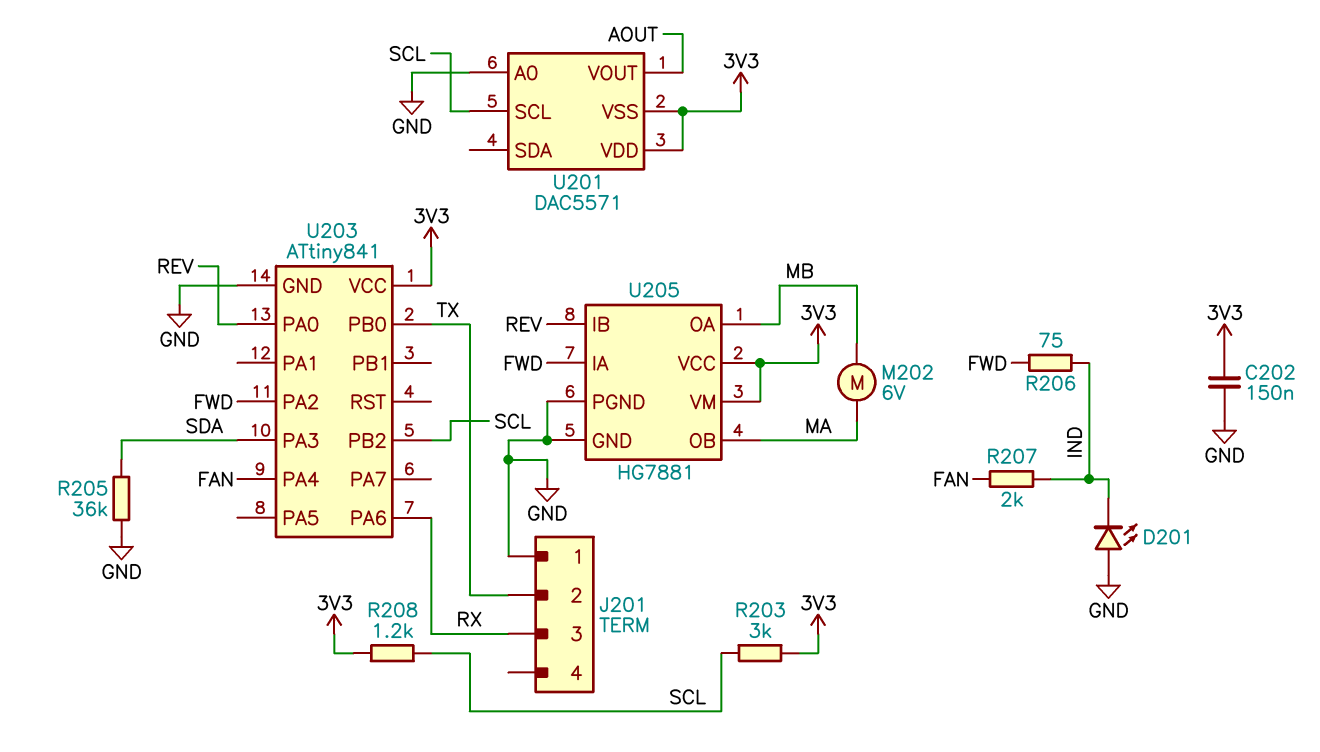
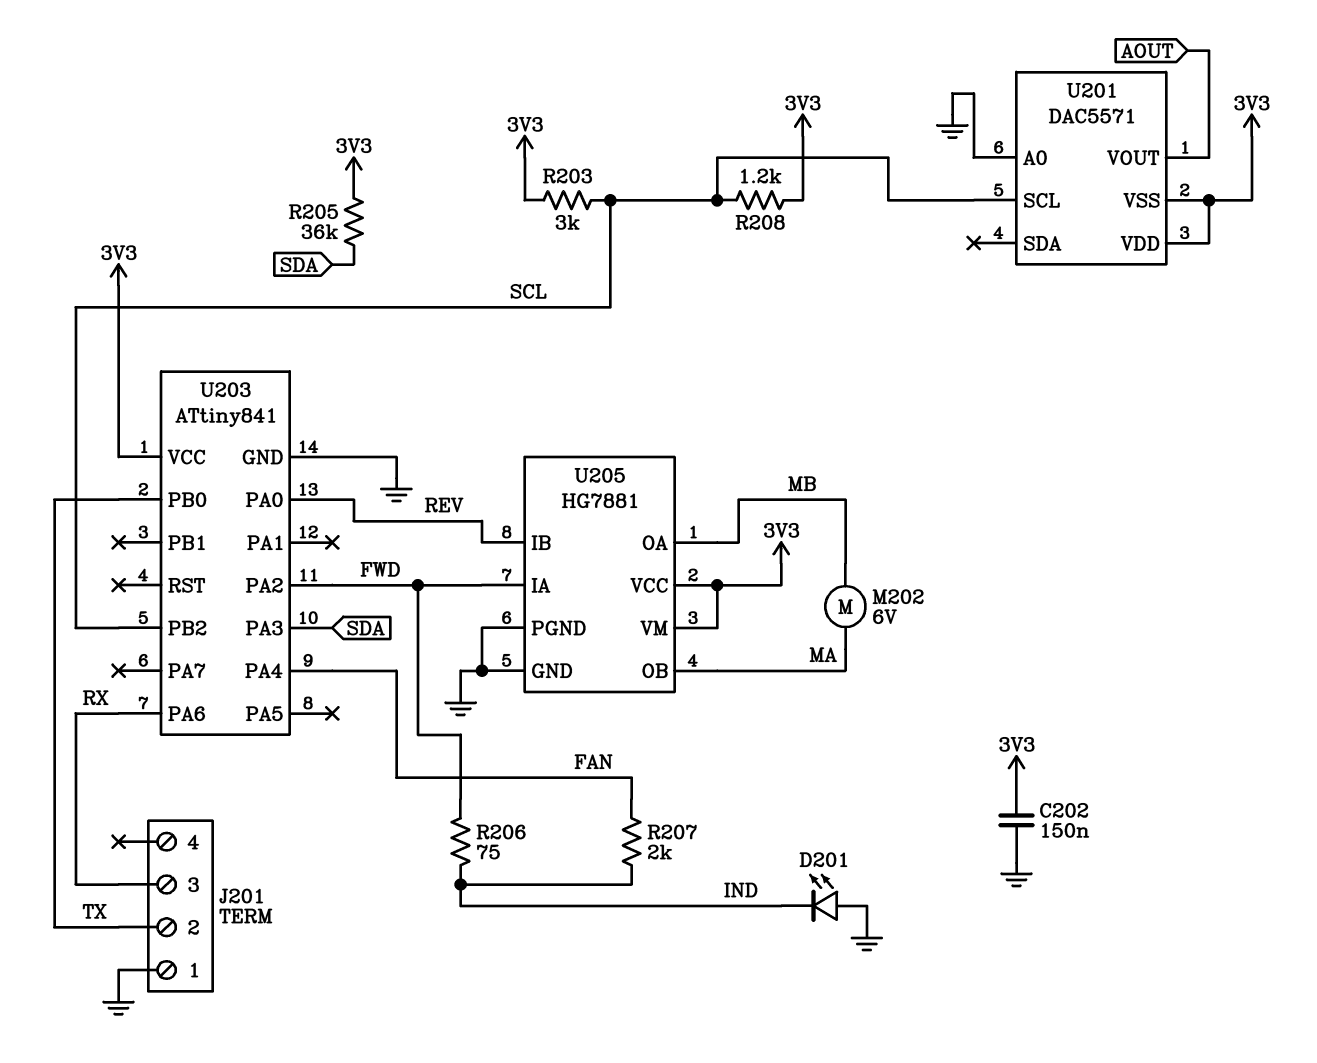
R205: 36k (GND, SDA) -> 36k (3V3, SDA)

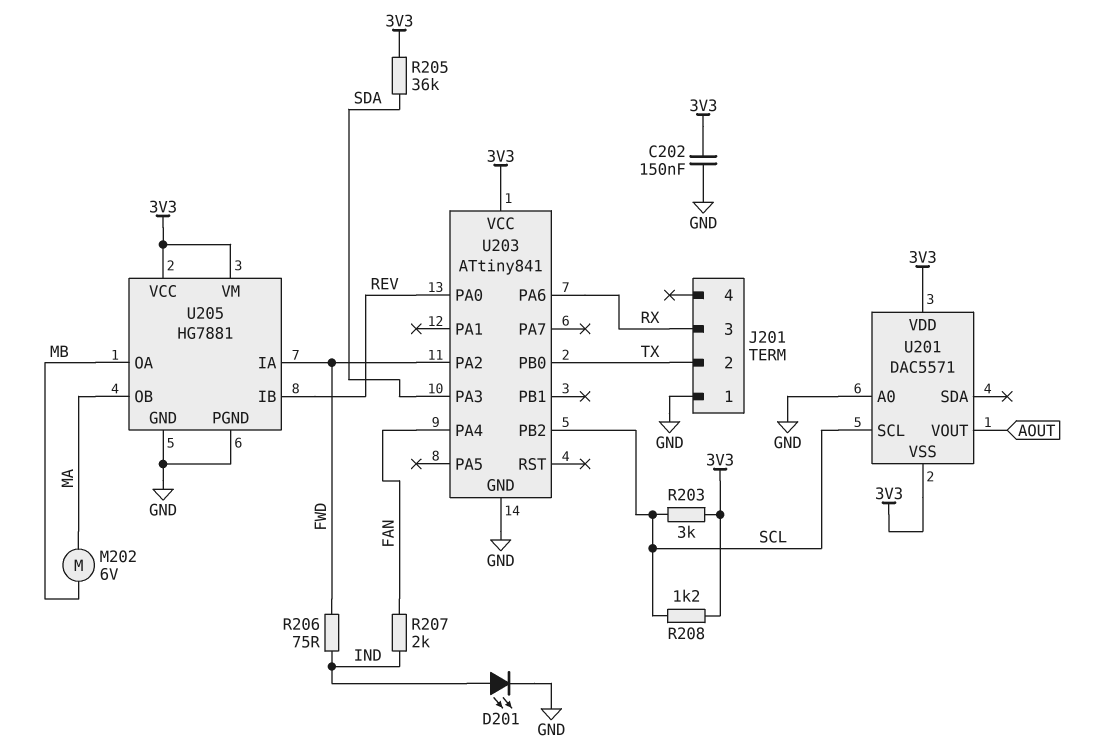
D201: LED (A GND, K IND) -> LED (A IND, K GND)

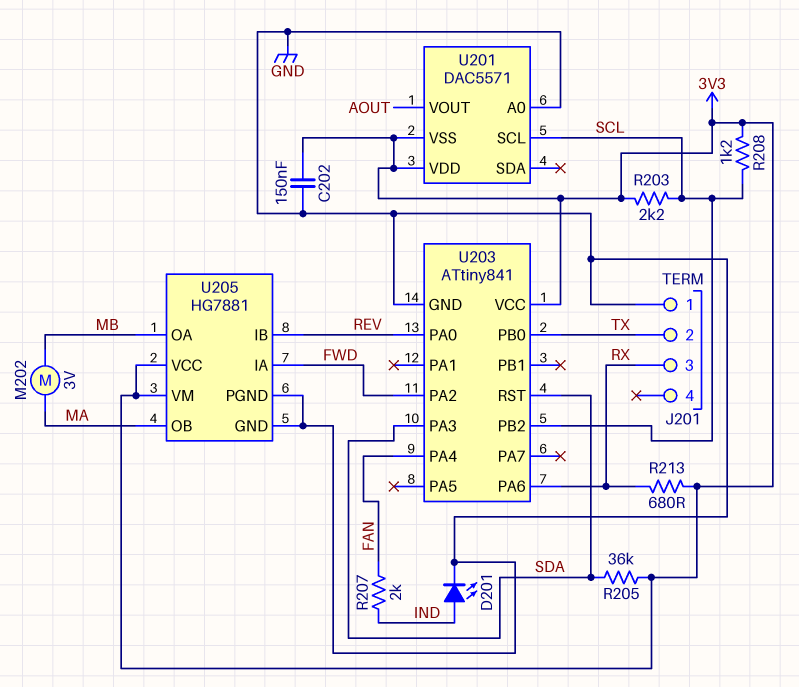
M202: motor 6V (MA, MB) -> motor 3V (MA, MB)
R203: 3k (3V3, SCL) -> 2.2k (3V3, SCL)
R206: 75 (FWD, IND) -> none
R213: none -> 680 (3V3, RX)
U203 pin RST: none -> SDA

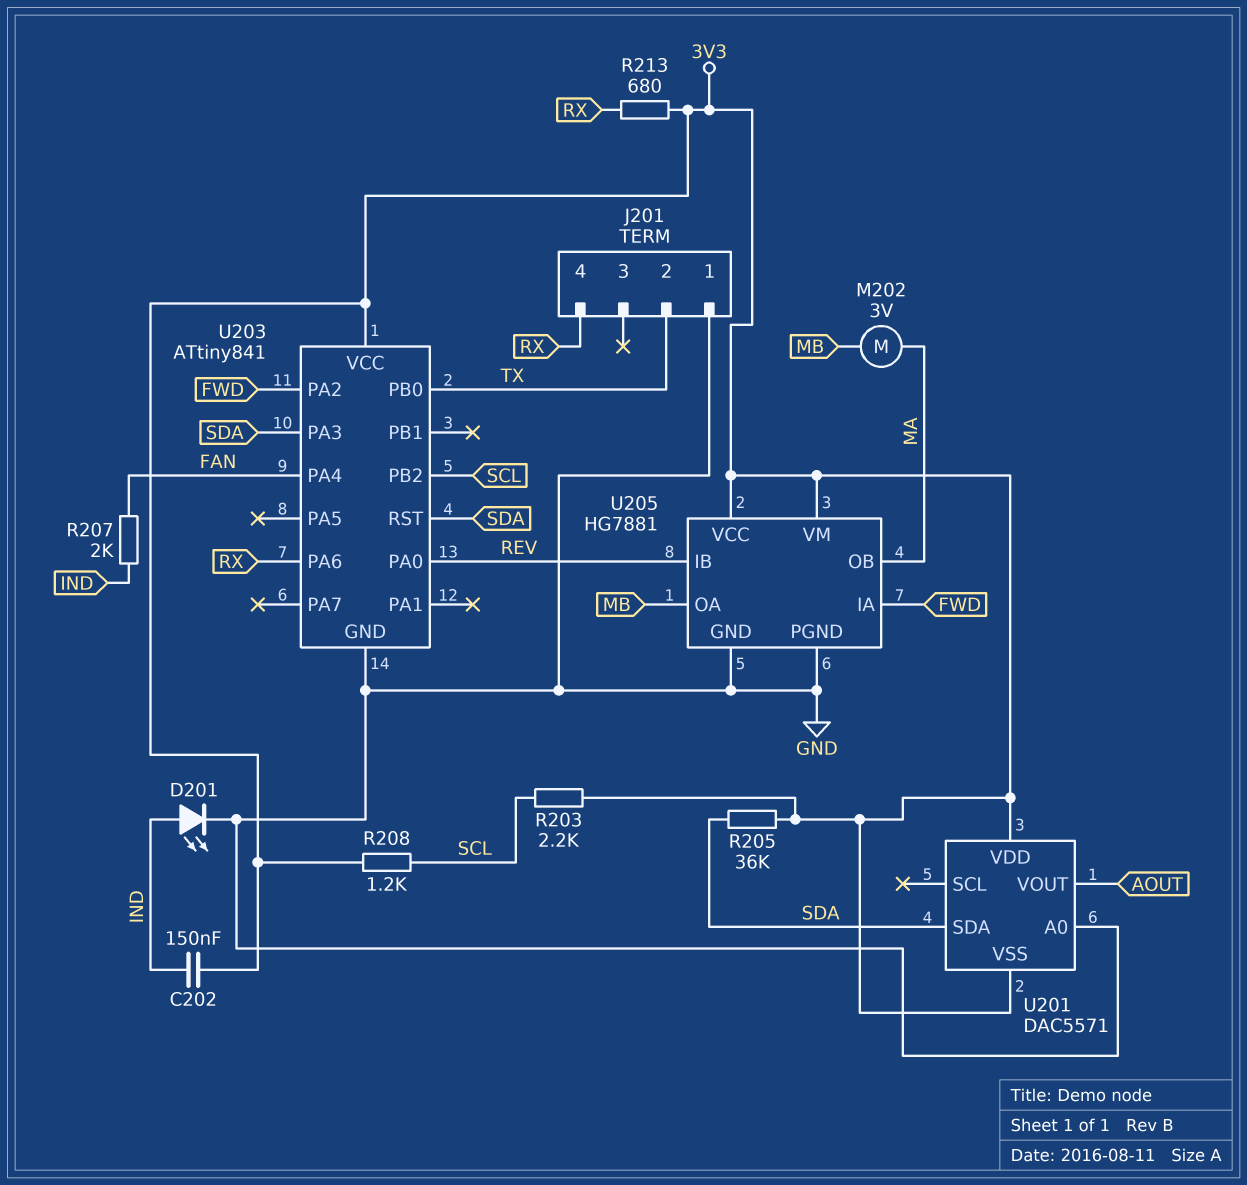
C202: 150nF (3V3, GND) -> 150nF (3V3, IND)
J201 pin 3: RX -> none
J201 pin 4: none -> RX
U201 pin SCL: SCL -> none
U201 pin SDA: none -> SDA

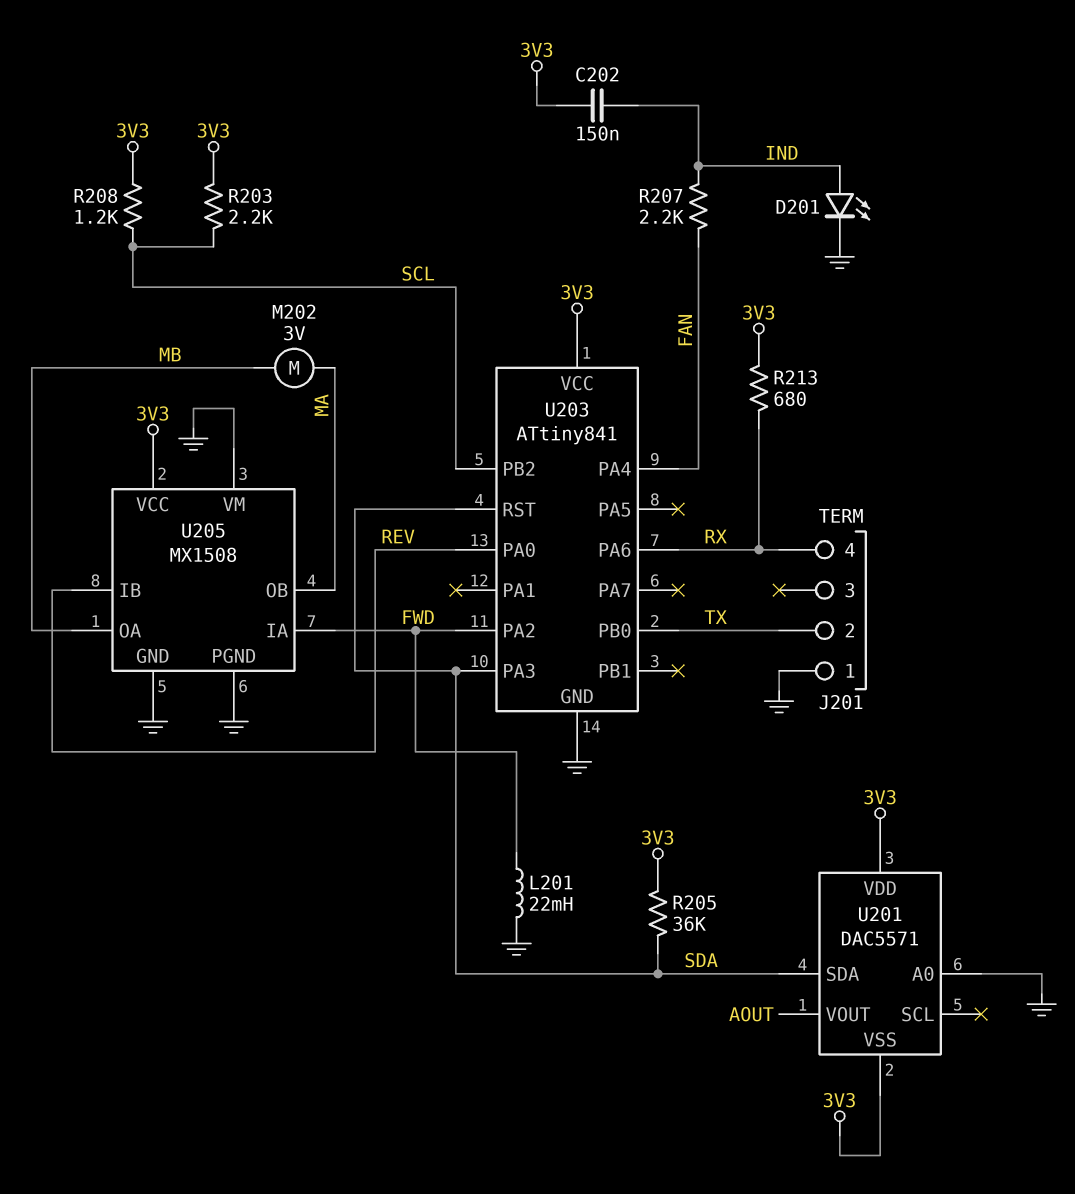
L201: none -> 22mH (FWD, GND)
R207: 2k (FAN, IND) -> 2.2k (FAN, IND)
U205: HG7881 -> MX1508
U205 pin VM: 3V3 -> GND

